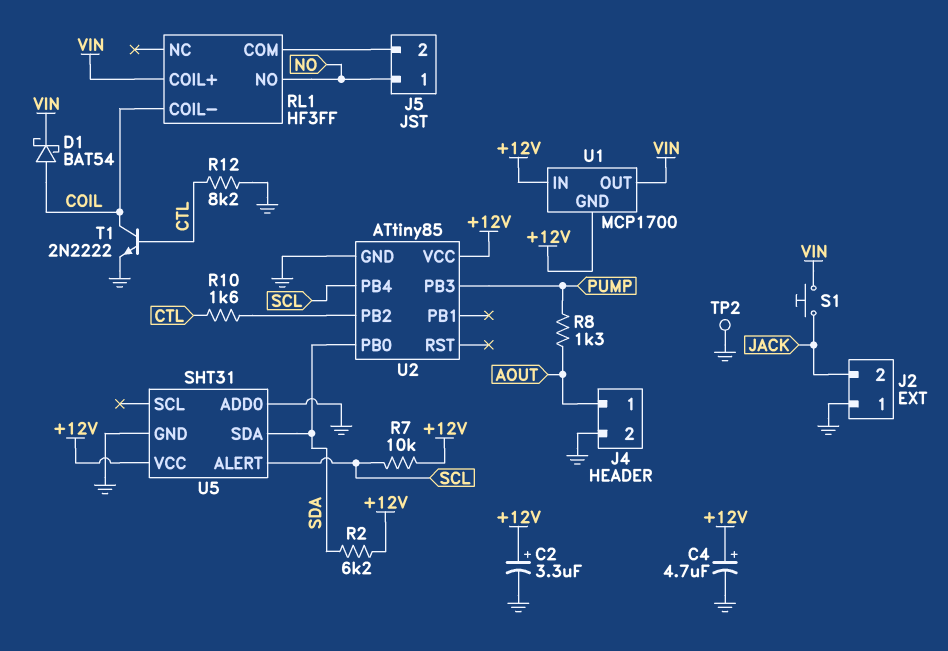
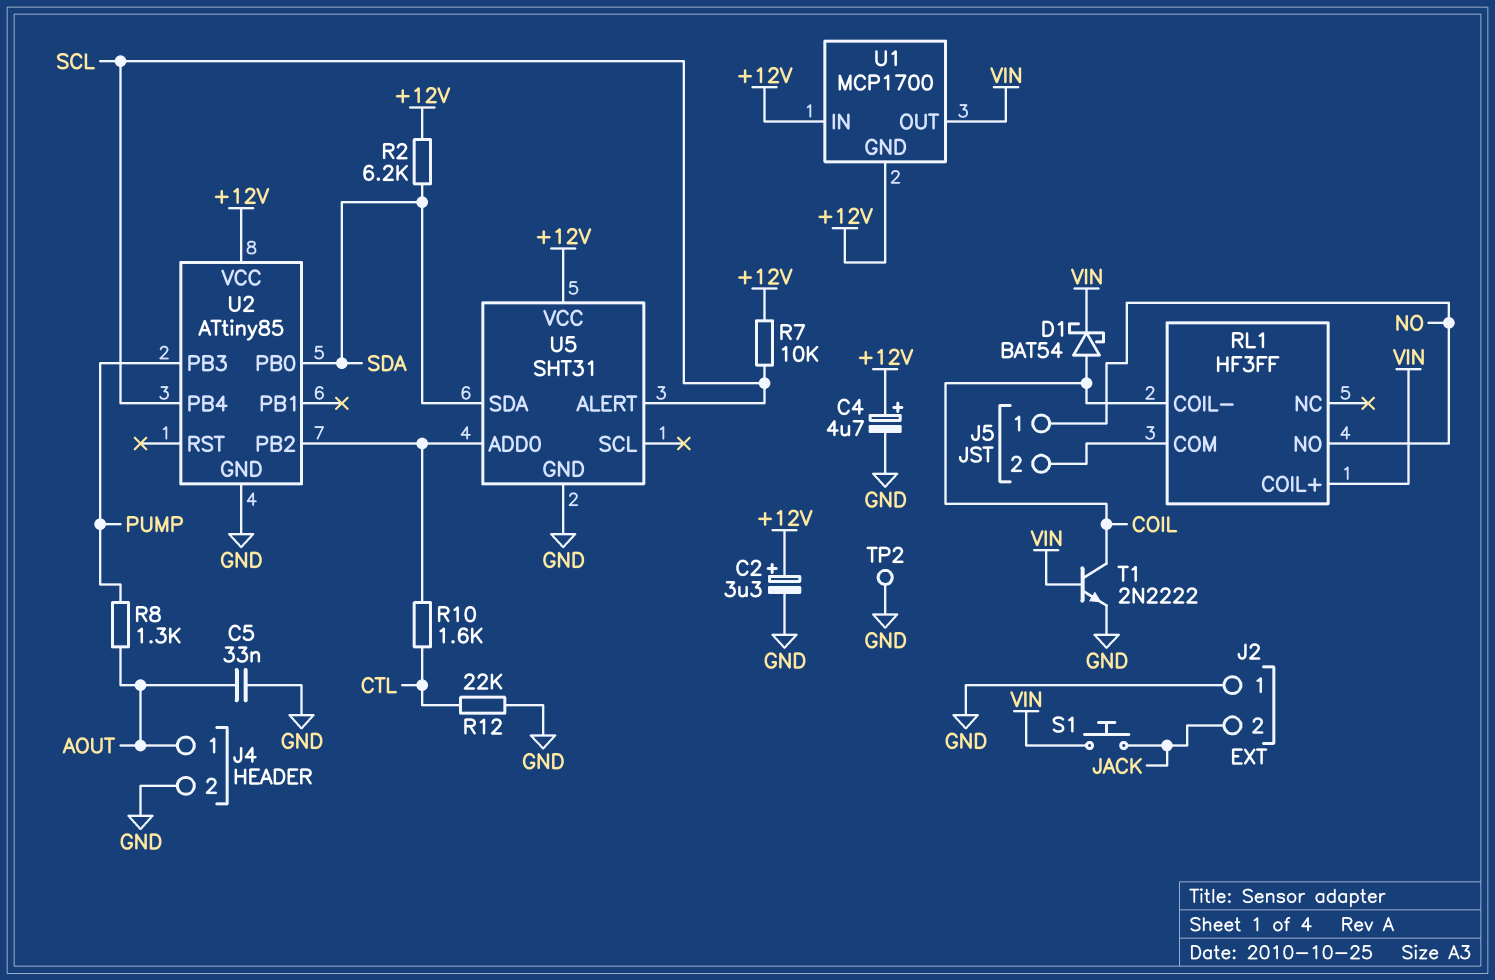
C5: none -> 33nF (AOUT, GND)
R12: 8.2k (CTL, GND) -> 22k (CTL, GND)
T1: NPN 2N2222 (B CTL, C COIL, E GND) -> NPN 2N2222 (B VIN, C COIL, E GND)
U5 pin ADD0: GND -> U2/PB2

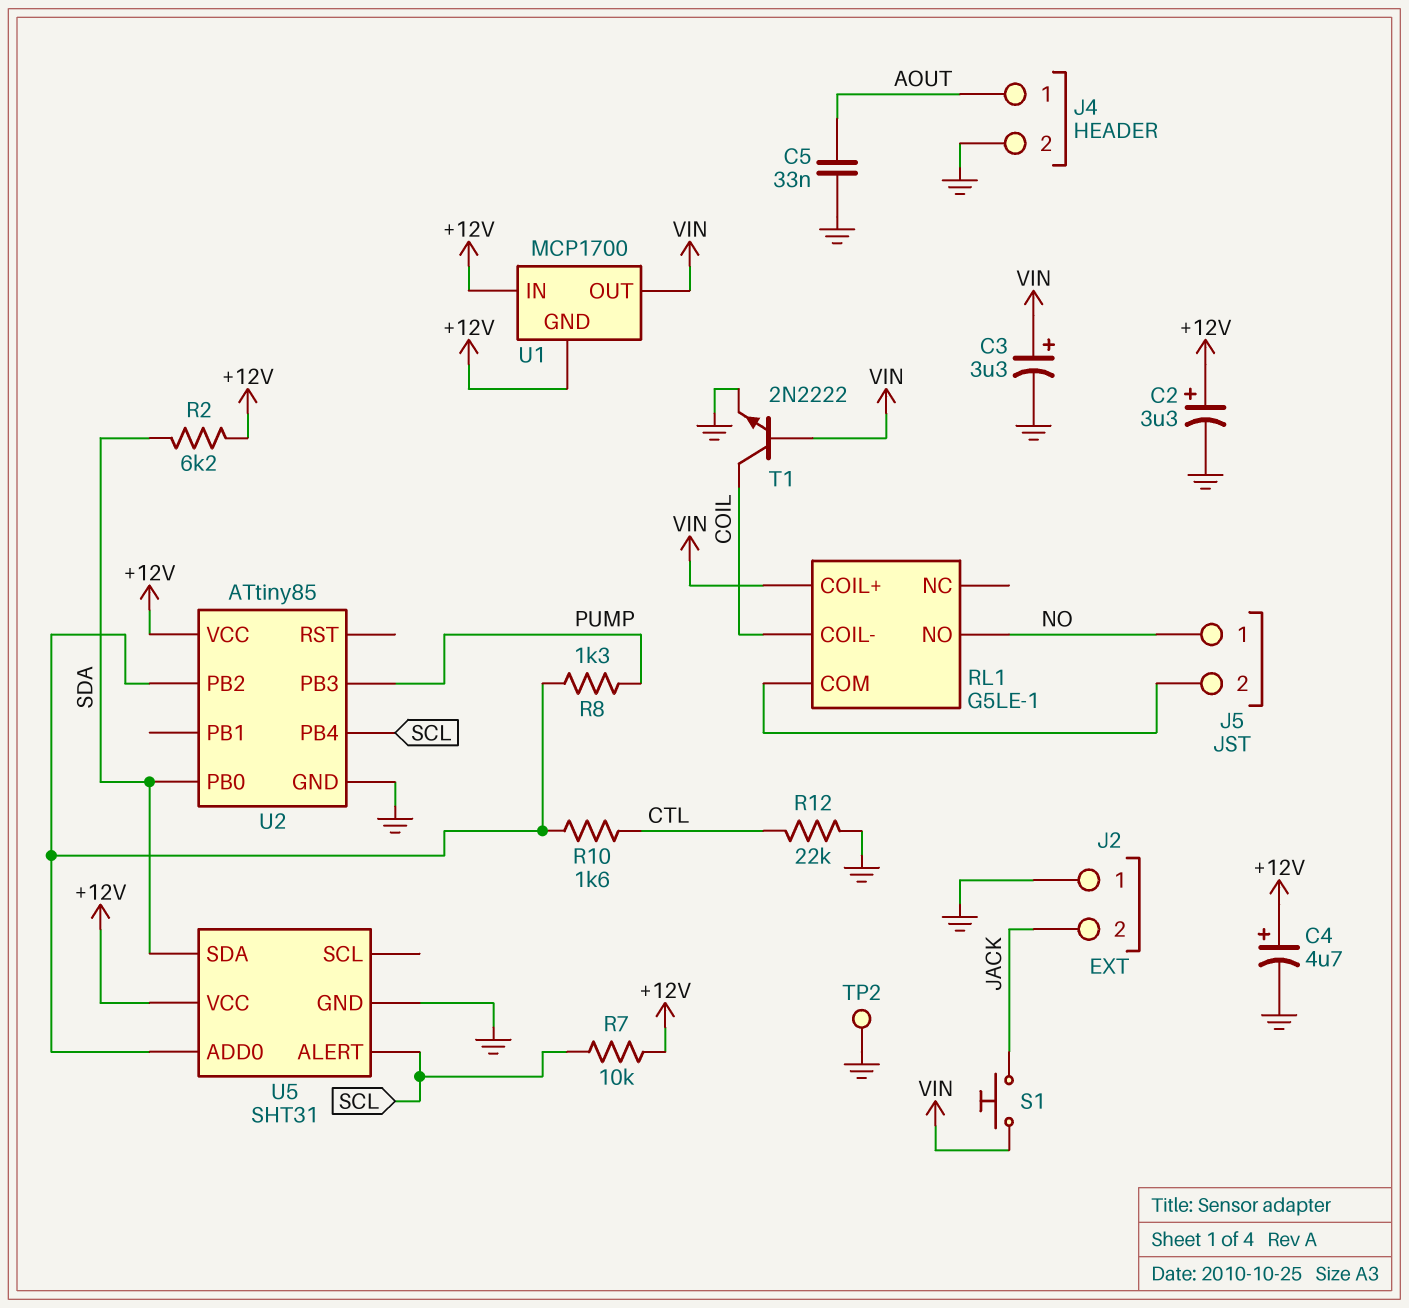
C3: none -> 3.3uF (plus VIN, minus GND)
D1: schottky BAT54 (A COIL, K VIN) -> none
R8: 1.3k (AOUT, PUMP) -> 1.3k (PUMP, U2/PB2)
RL1: HF3FF -> G5LE-1

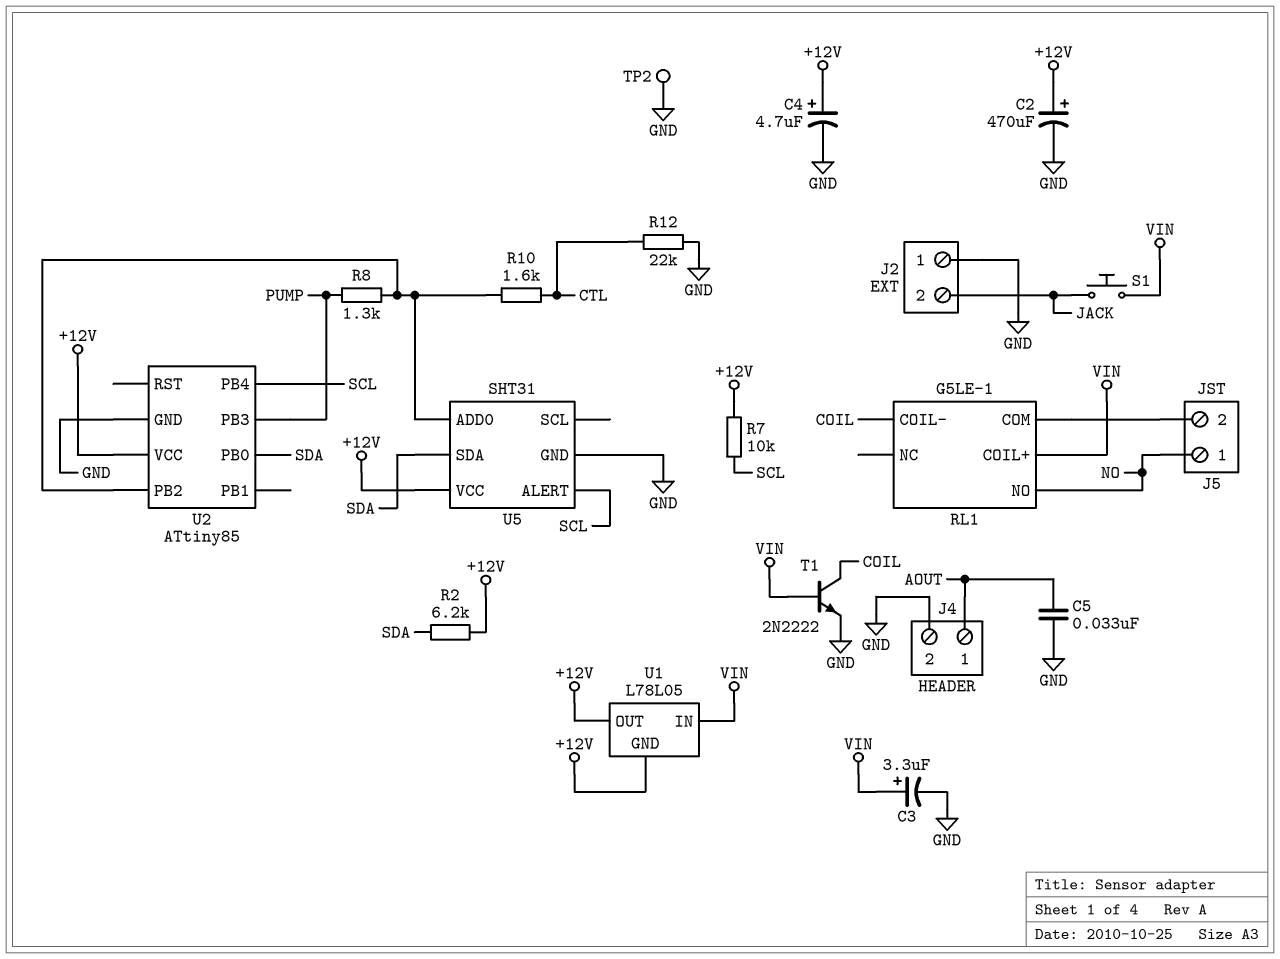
C2: 3.3uF (plus +12V, minus GND) -> 470uF (plus +12V, minus GND)
U1: MCP1700 -> L78L05
U1 pin IN: +12V -> VIN
U1 pin OUT: VIN -> +12V

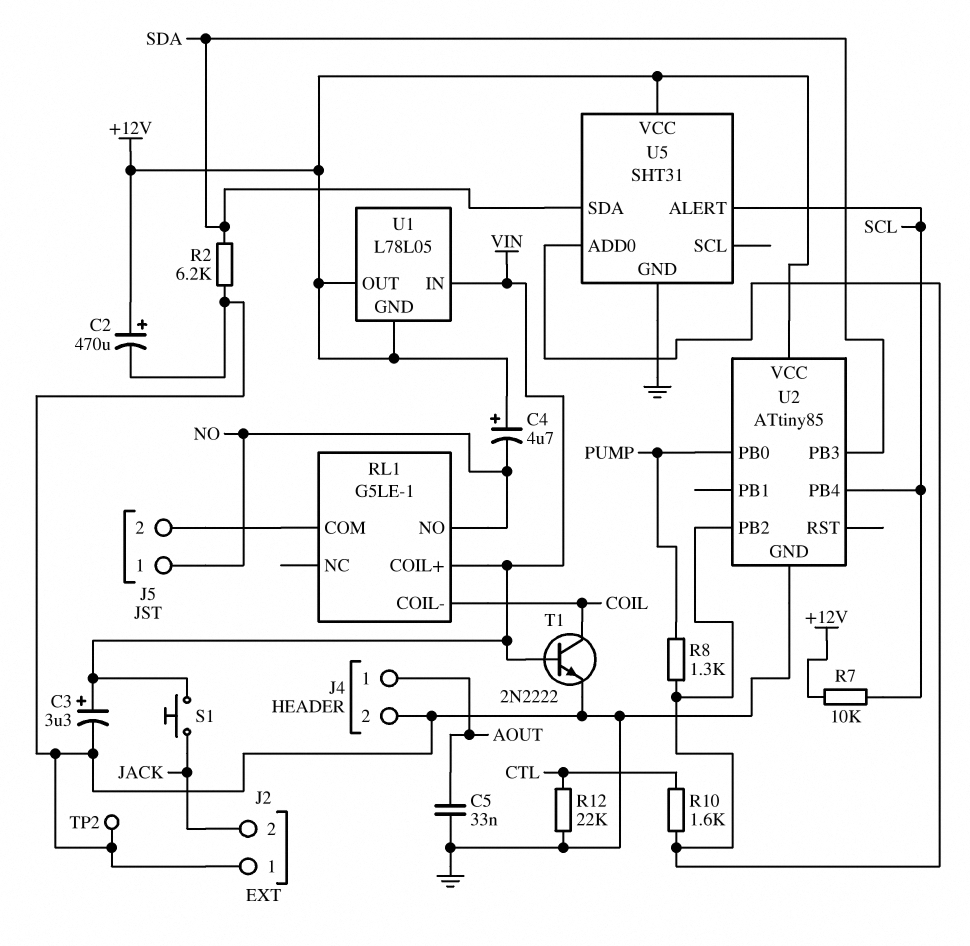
C4: 4.7uF (plus +12V, minus GND) -> 4.7uF (plus +12V, minus NO)
R2: 6.2k (+12V, SDA) -> 6.2k (GND, SDA)
U2 pin PB0: SDA -> PUMP
U2 pin PB3: PUMP -> SDA

